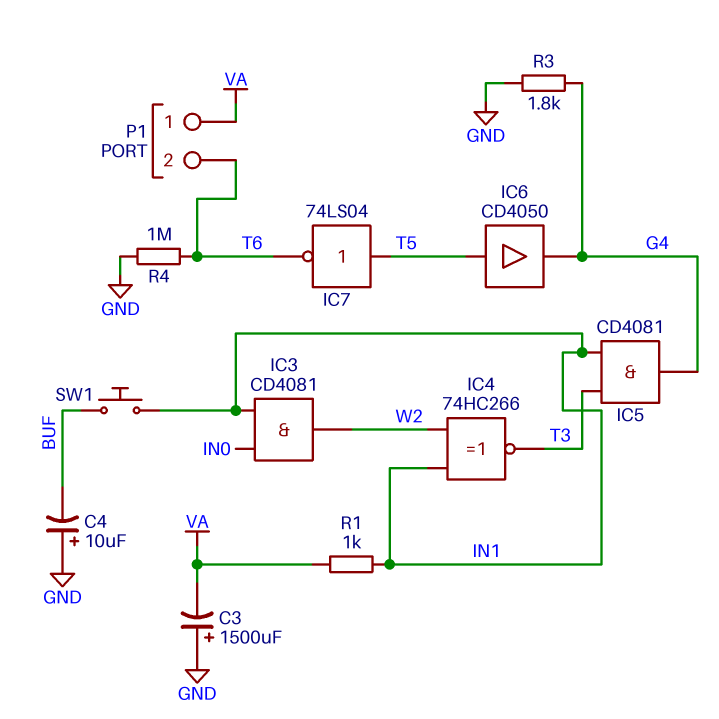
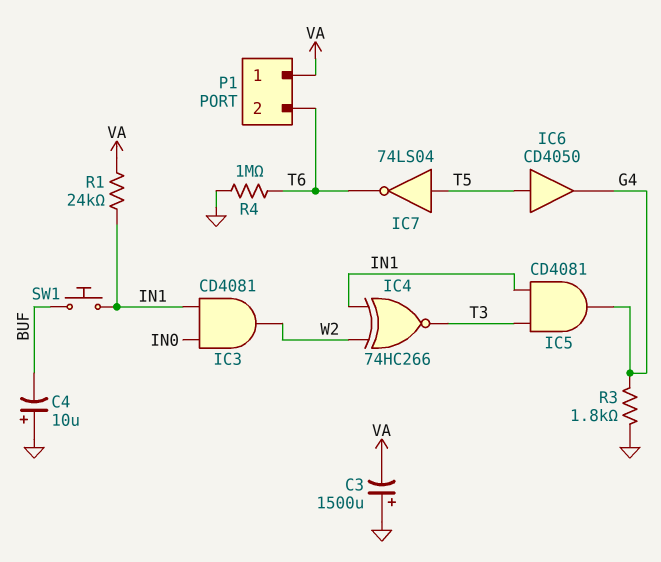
R1: 1k (IN1, VA) -> 24k (IN1, VA)

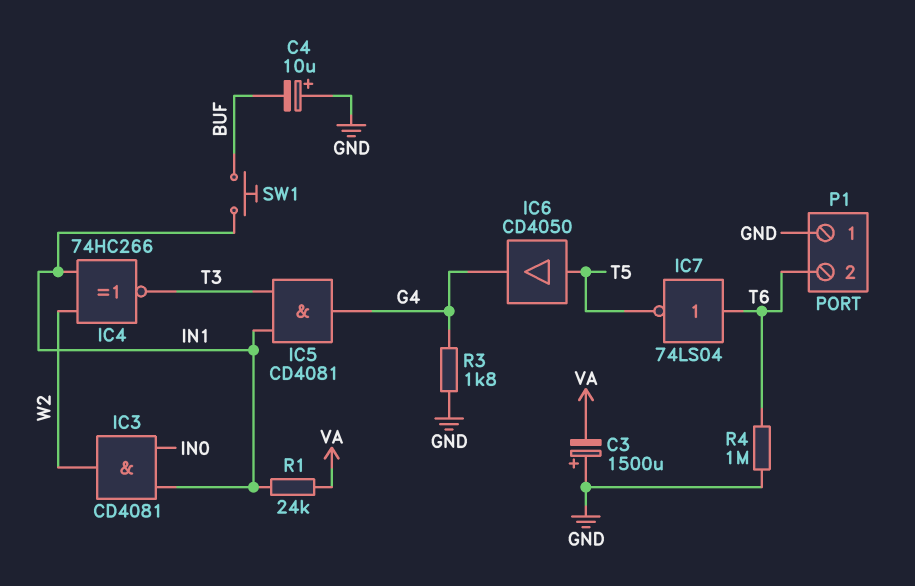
IC7: NOT 74LS04 (in T5, out T6) -> NOT 74LS04 (in T6, out T5)
P1 pin 1: VA -> GND

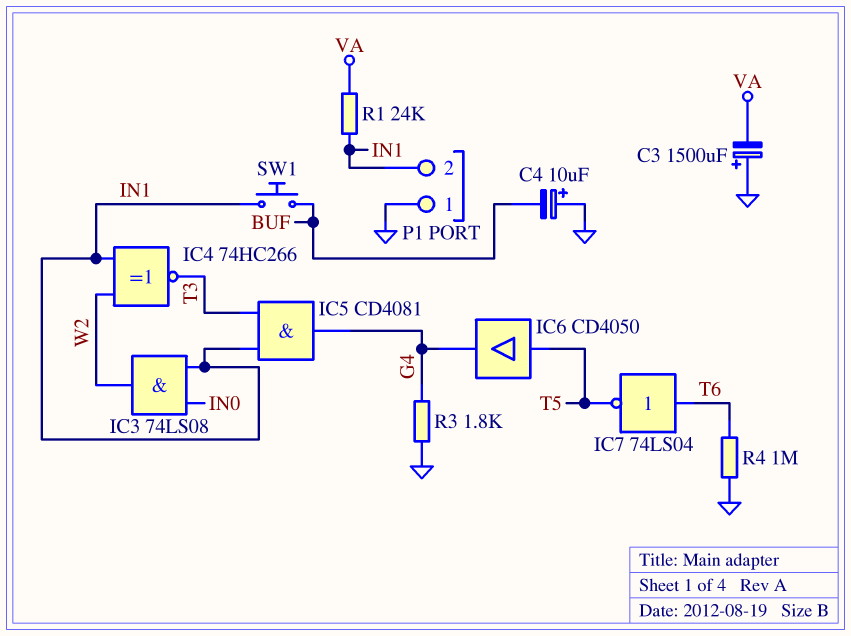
IC3: AND CD4081 (in IN0, in IN1, out W2) -> AND 74LS08 (in IN0, in IN1, out W2)
P1 pin 2: T6 -> IN1

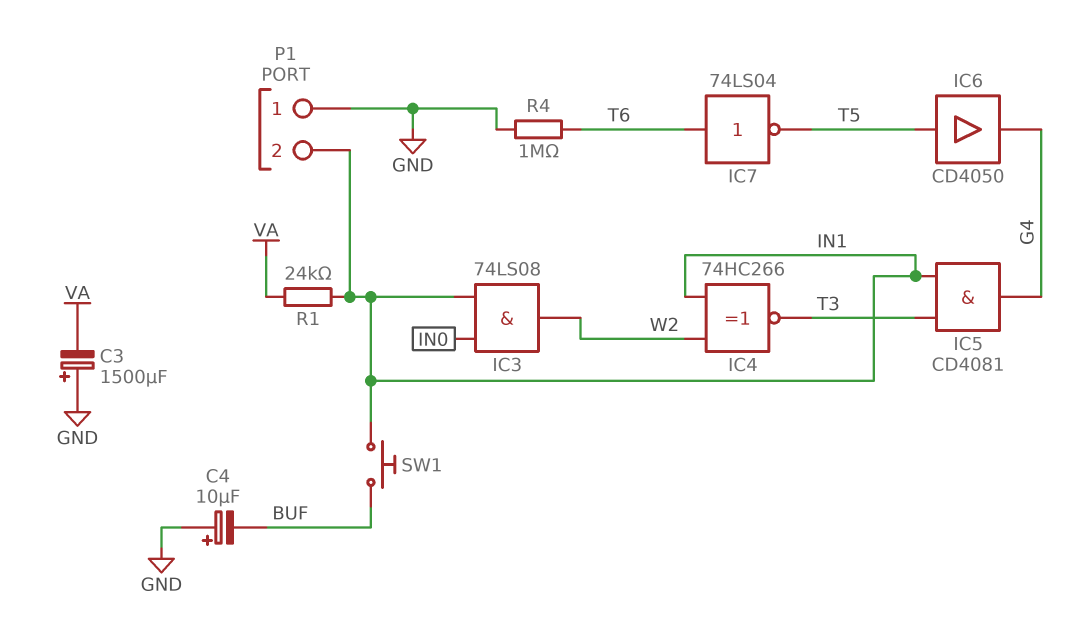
R3: 1.8k (G4, GND) -> none

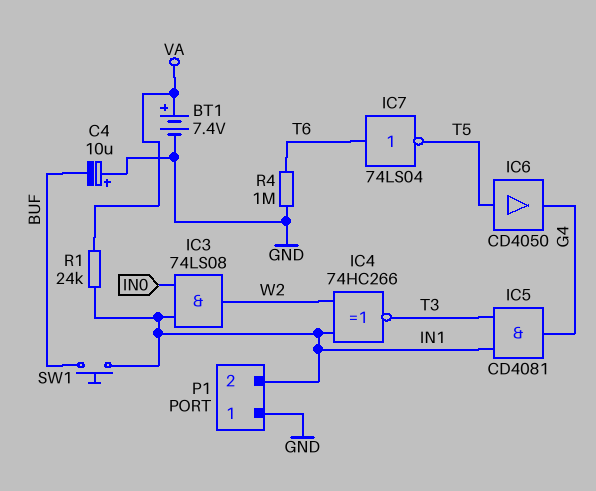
BT1: none -> 7.4V (plus VA, minus GND)
C3: 1500uF (plus GND, minus VA) -> none

